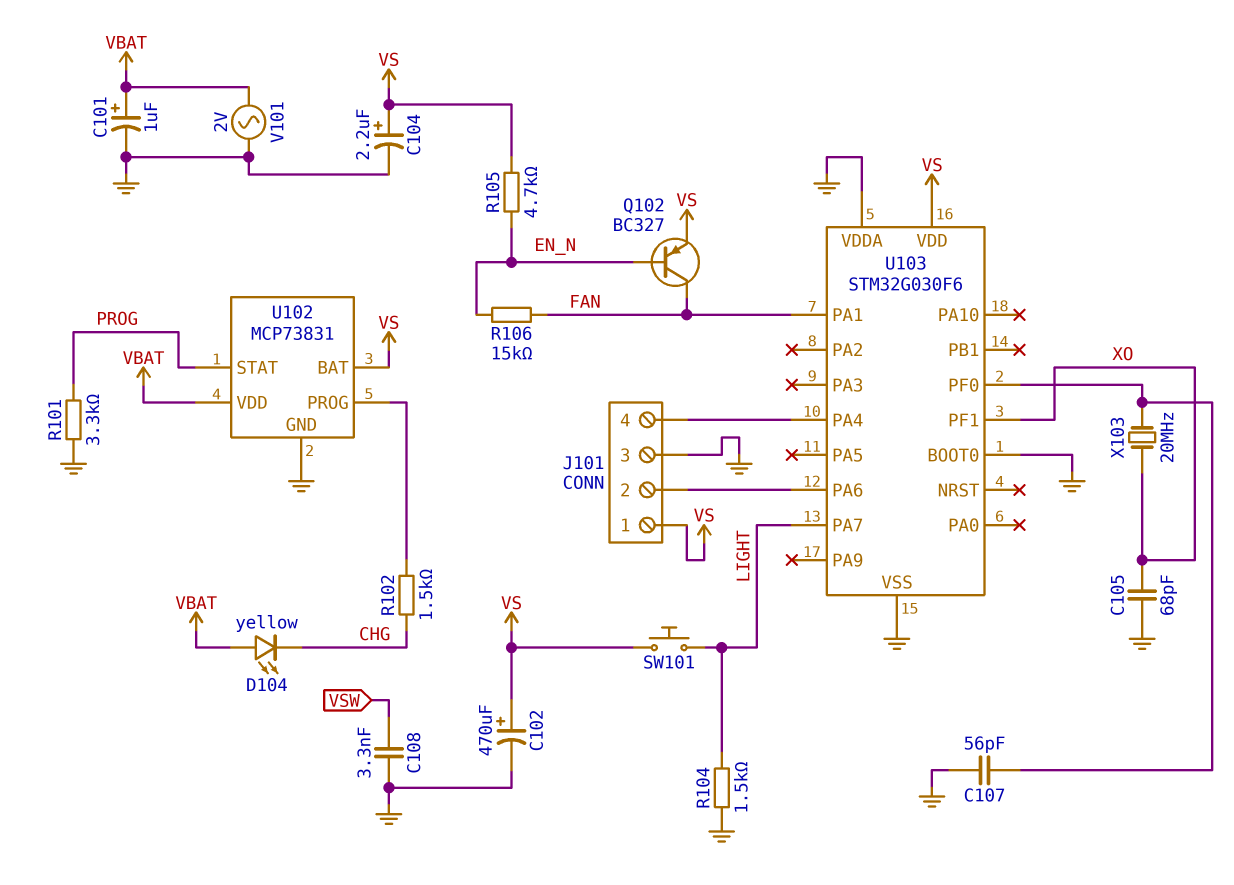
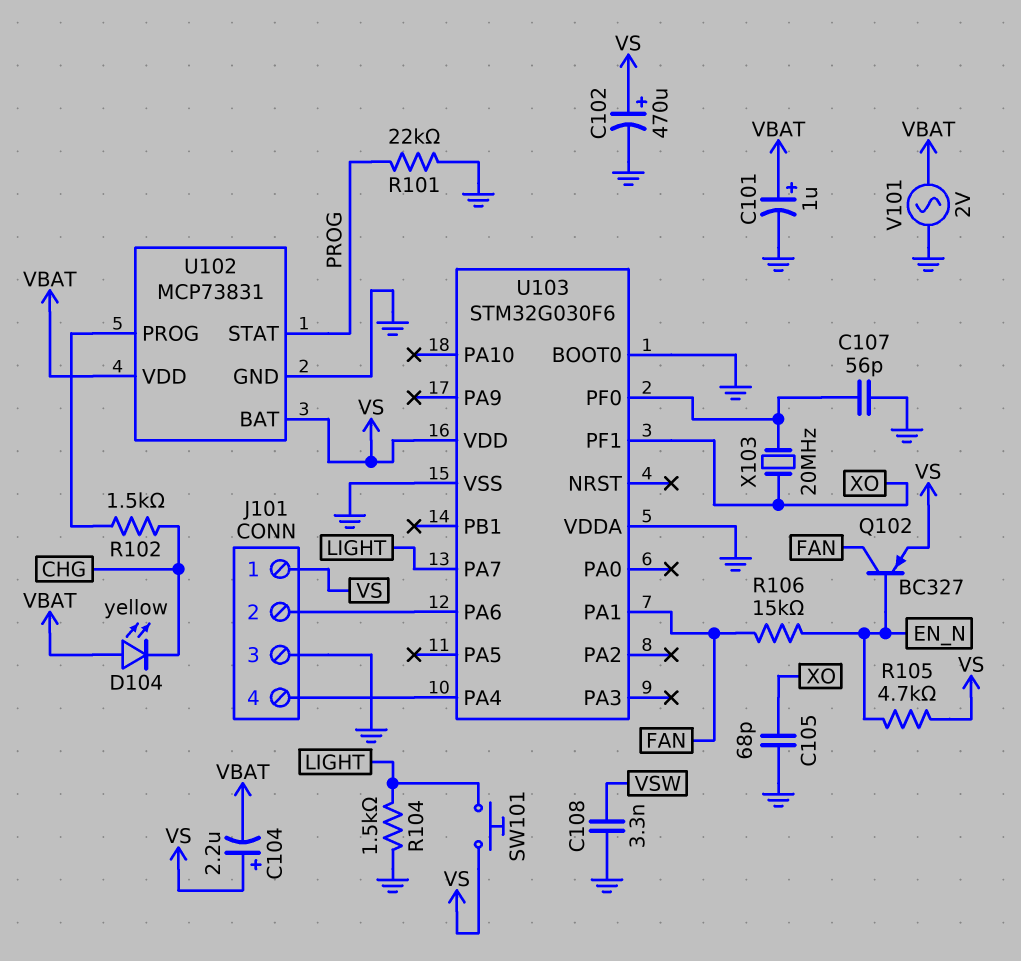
C104: 2.2uF (plus VS, minus GND) -> 2.2uF (plus VS, minus VBAT)
R101: 3.3k (GND, PROG) -> 22k (GND, PROG)

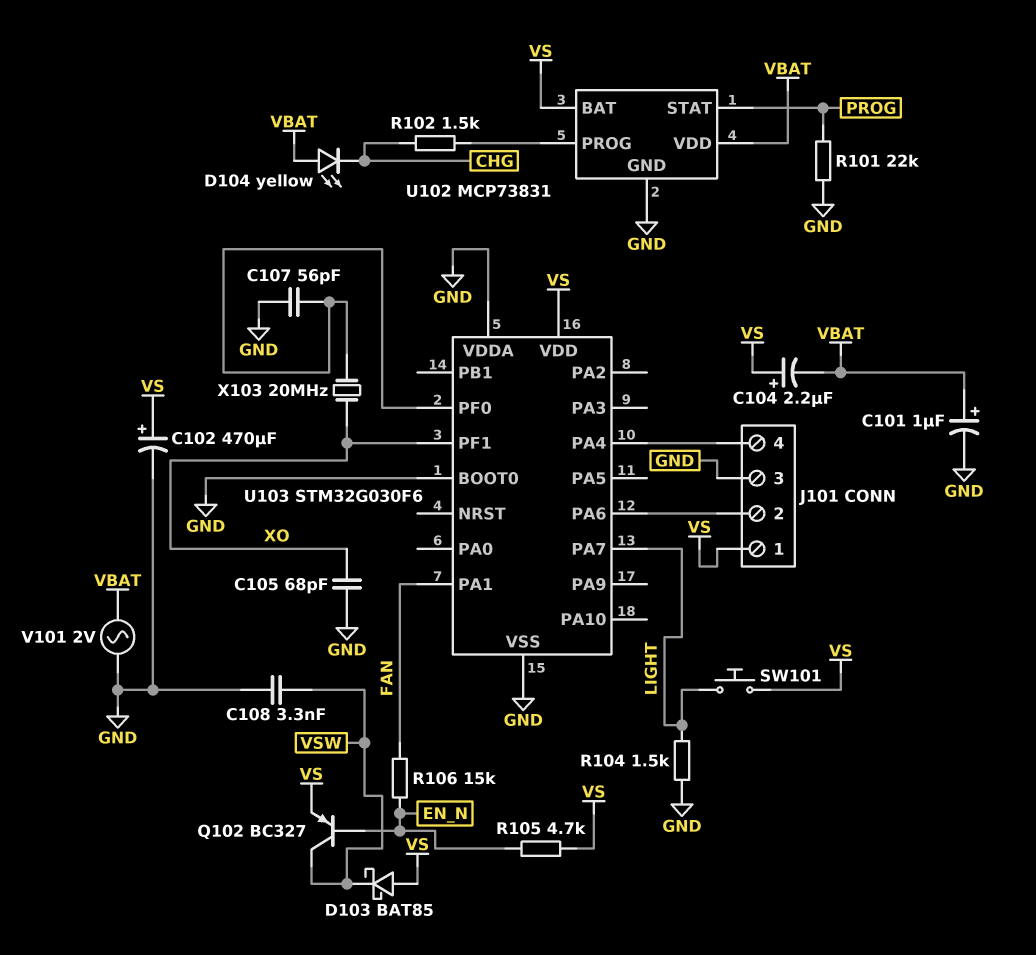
D103: none -> schottky BAT85 (A VS, K VSW)
Q102: PNP BC327 (B EN_N, C FAN, E VS) -> PNP BC327 (B EN_N, C VSW, E VS)

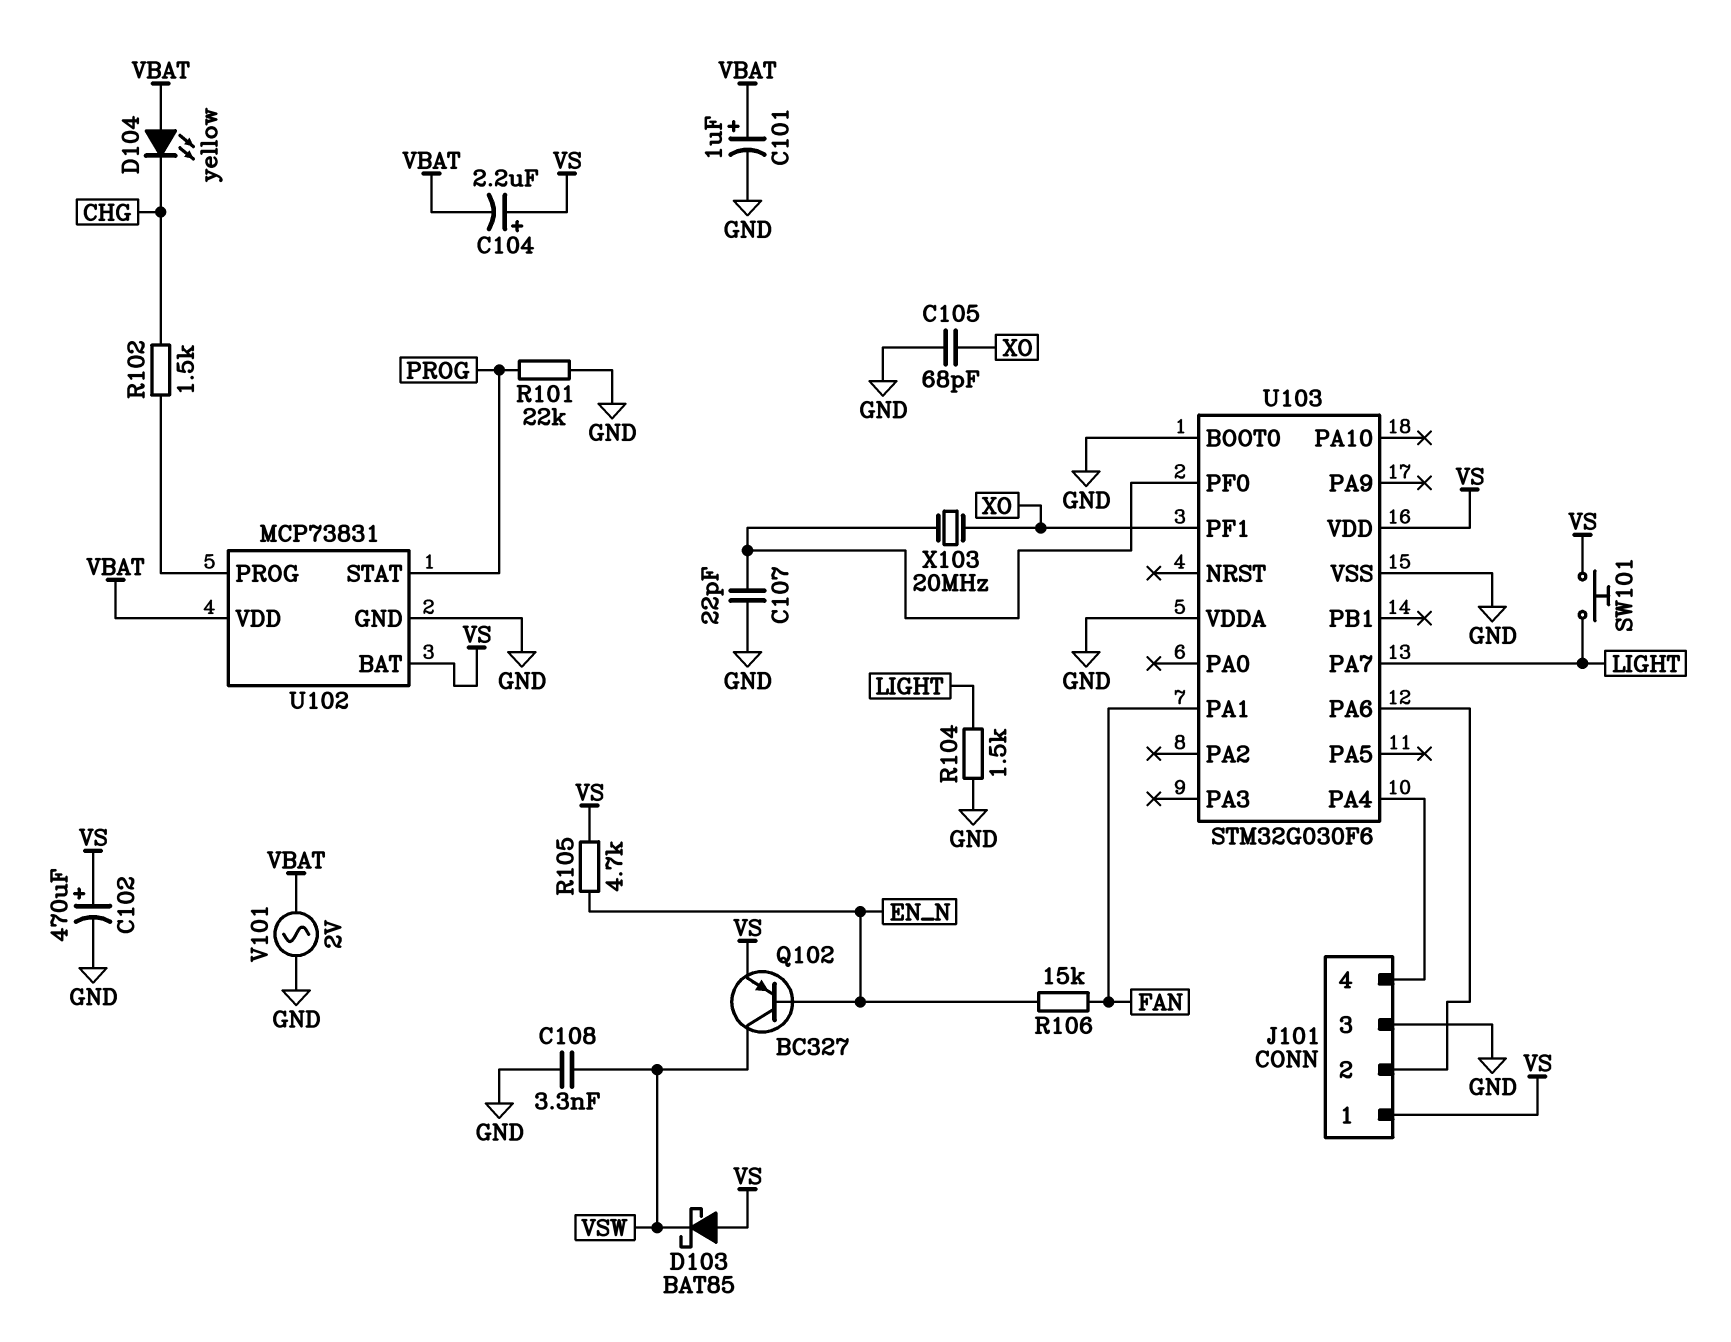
C107: 56pF (GND, U103/PF0) -> 22pF (GND, U103/PF0)

